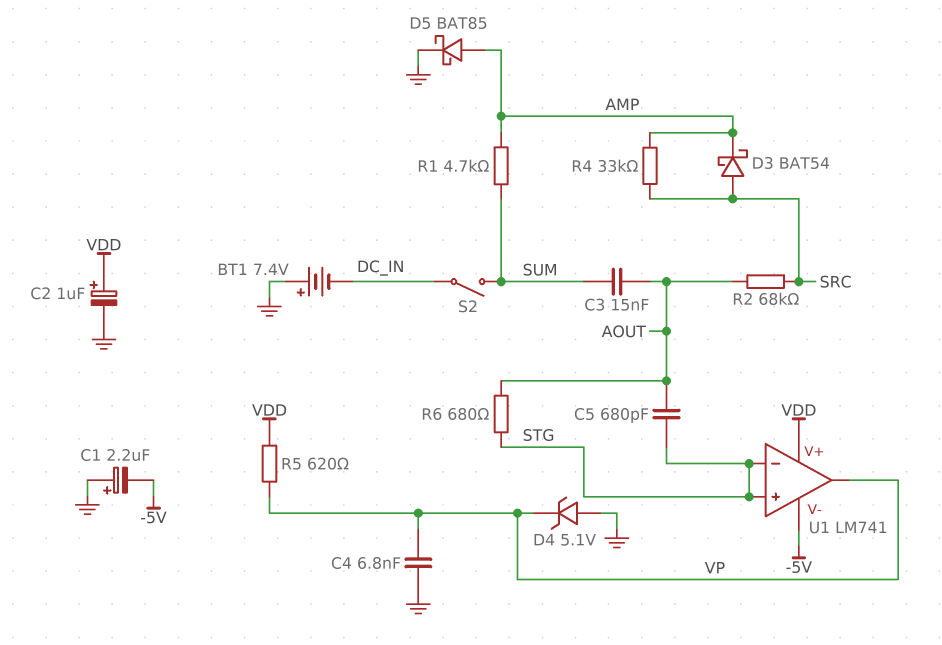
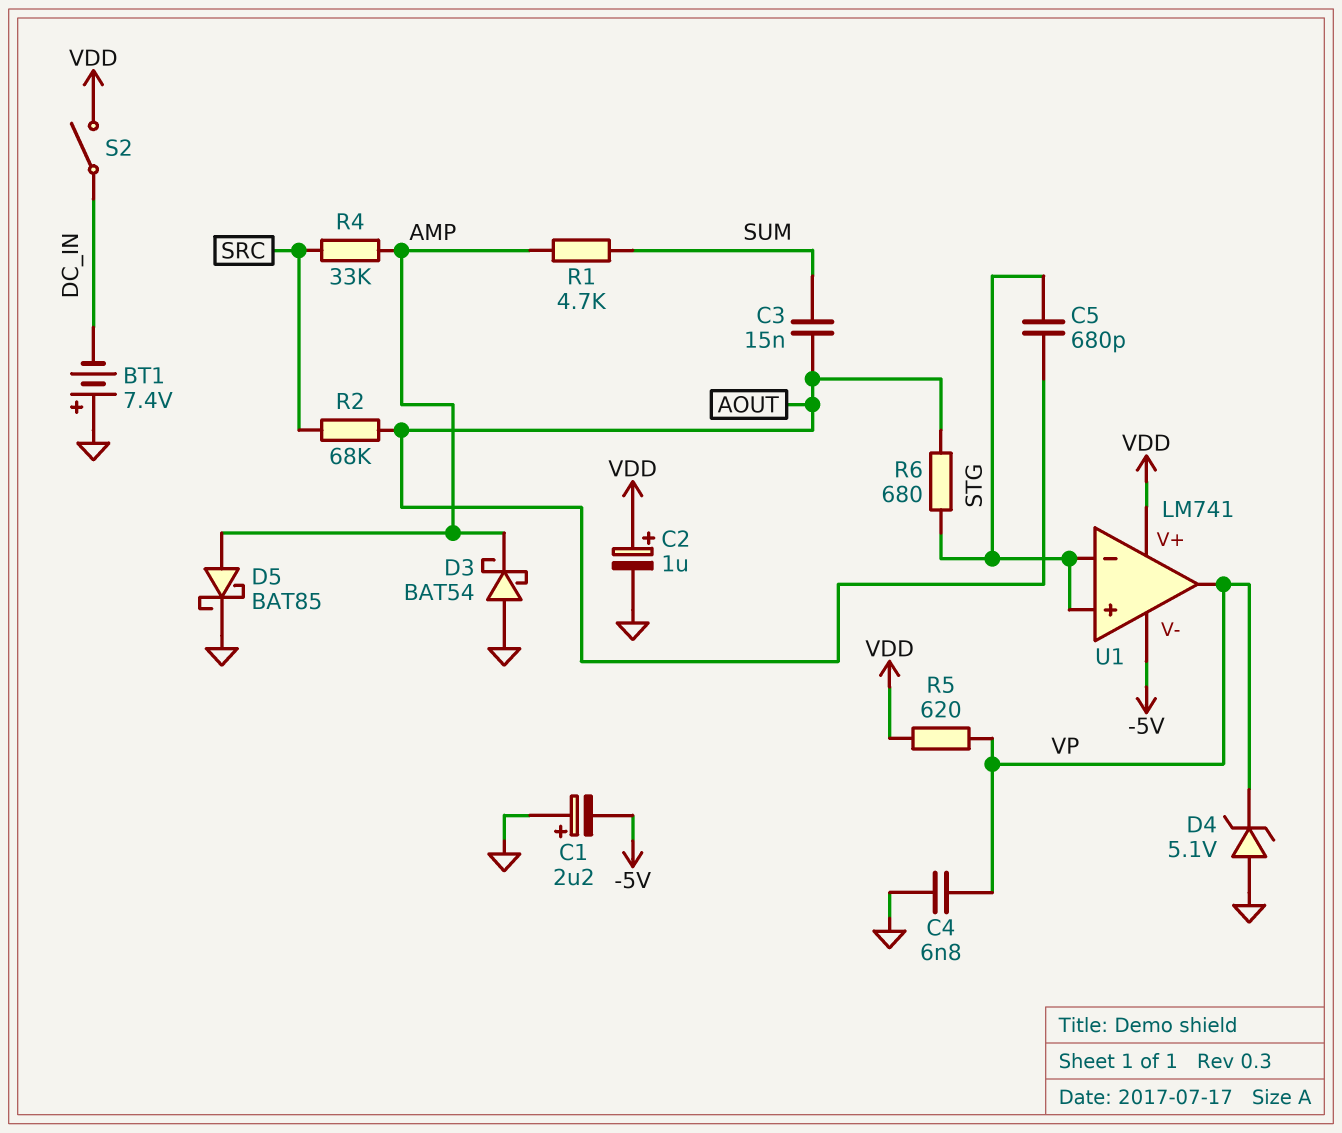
D3: schottky BAT54 (A SRC, K AMP) -> schottky BAT54 (A GND, K AMP)
S2: switch (DC_IN, SUM) -> switch (DC_IN, VDD)

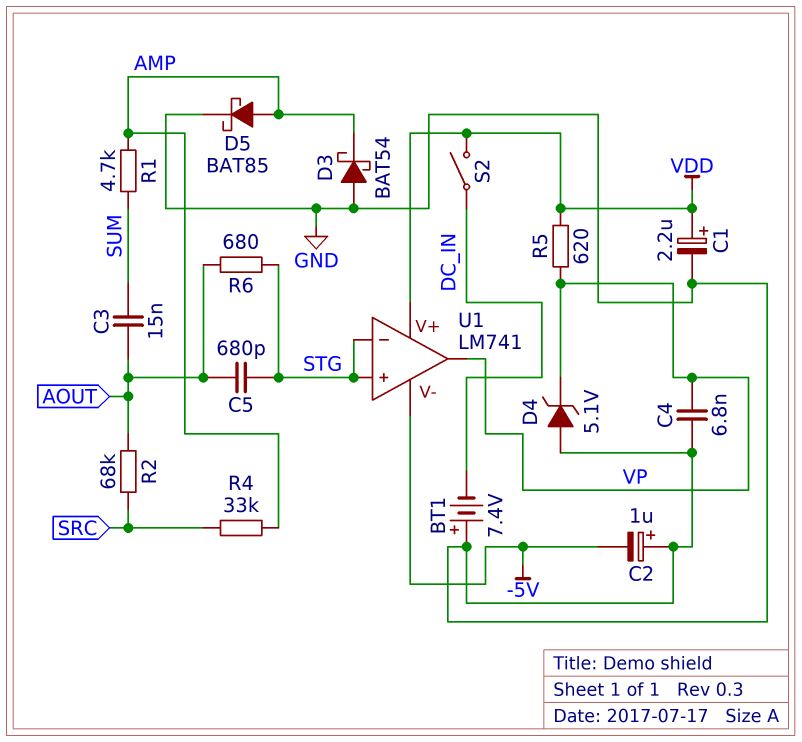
C1: 2.2uF (plus GND, minus -5V) -> 2.2uF (plus VDD, minus GND)
C2: 1uF (plus VDD, minus GND) -> 1uF (plus GND, minus -5V)

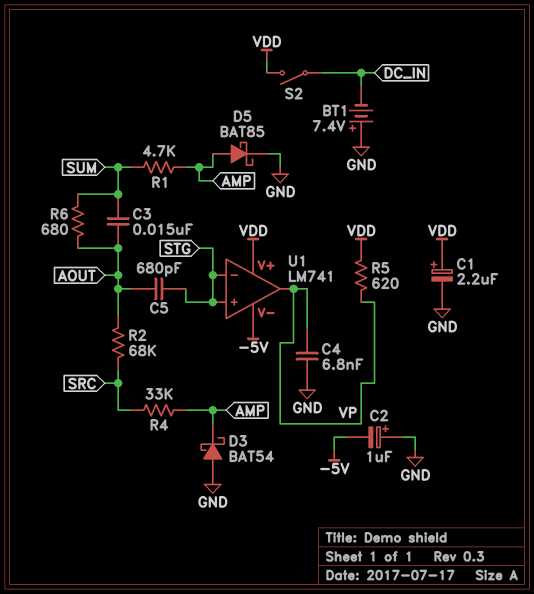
D4: zener 5.1V (A GND, K VP) -> none
R6: 680 (AOUT, STG) -> 680 (AOUT, SUM)

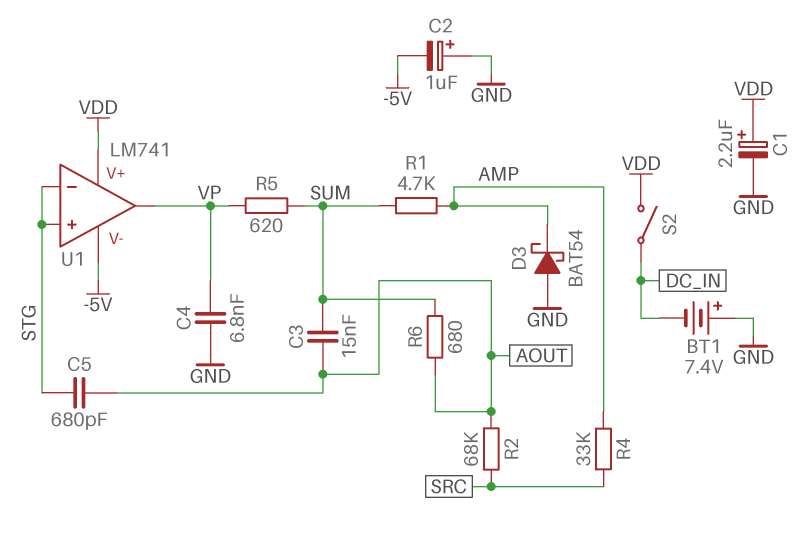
D5: schottky BAT85 (A AMP, K GND) -> none
R5: 620 (VDD, VP) -> 620 (SUM, VP)

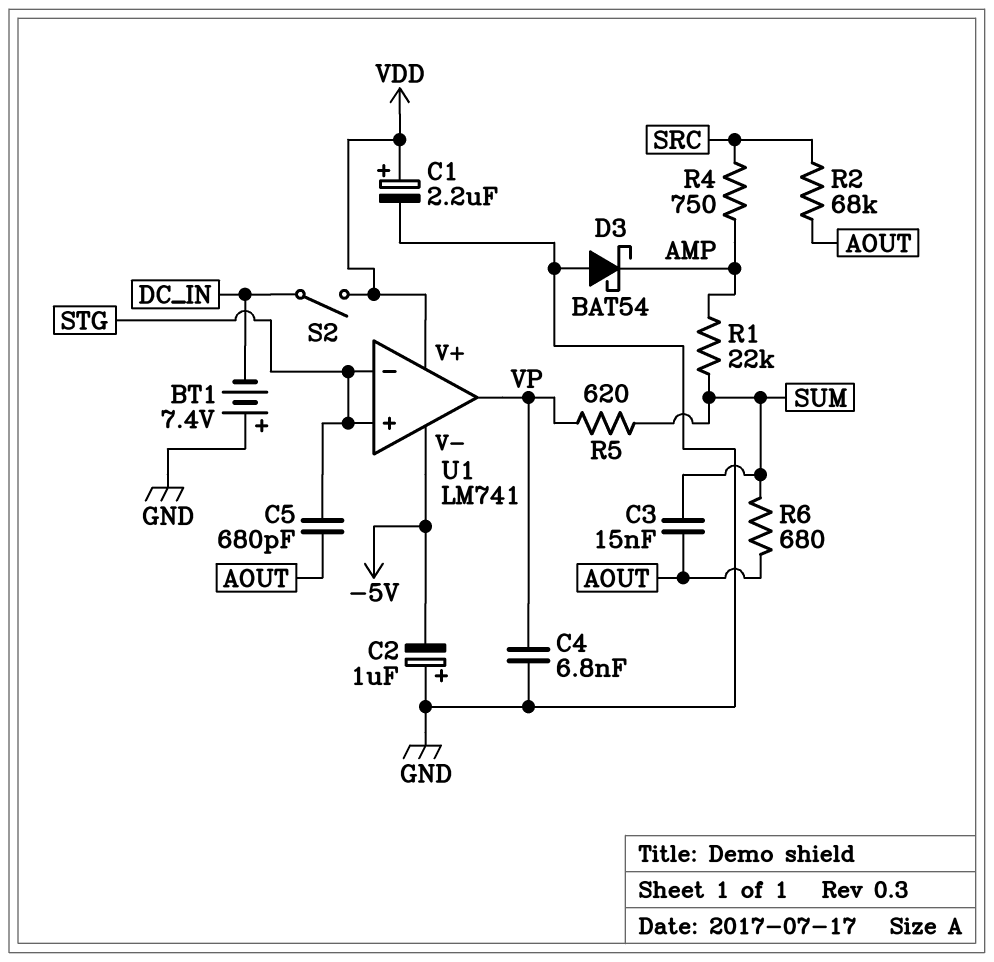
R1: 4.7k (AMP, SUM) -> 22k (AMP, SUM)
R4: 33k (AMP, SRC) -> 750 (AMP, SRC)

